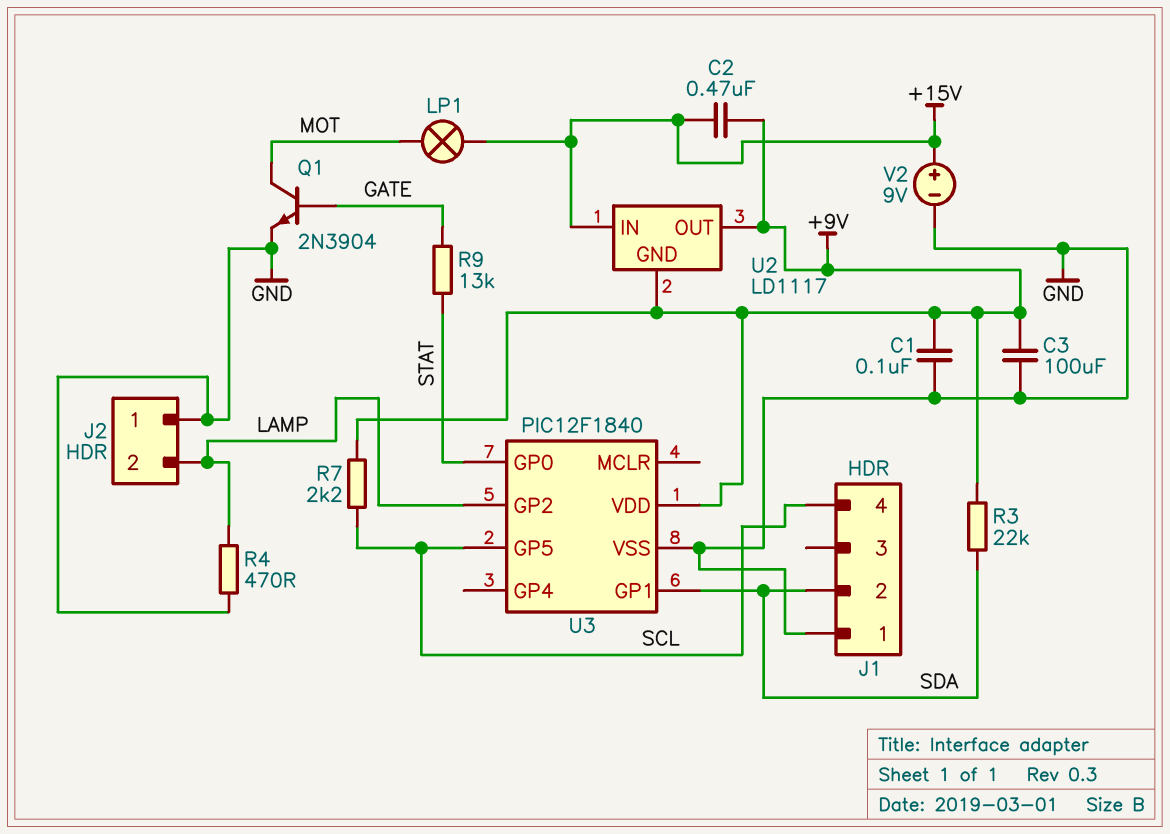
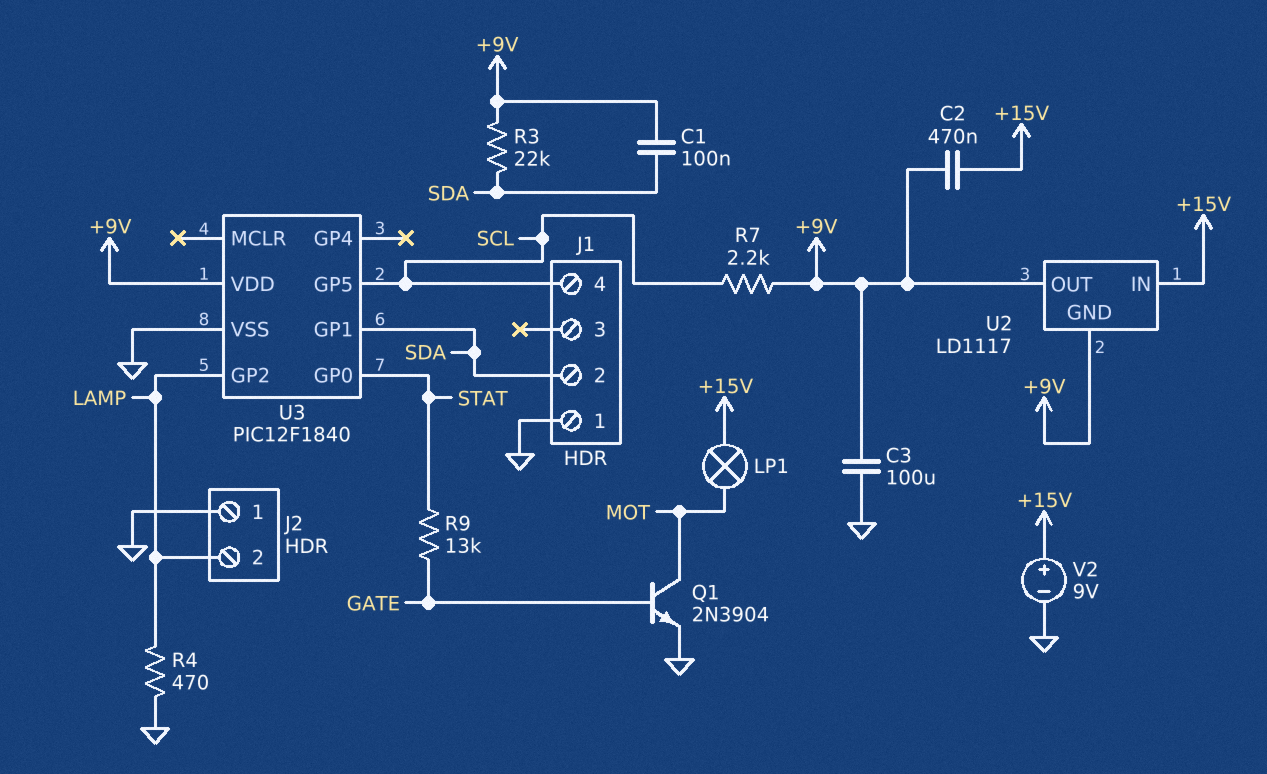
C1: 100nF (+9V, GND) -> 100nF (+9V, SDA)

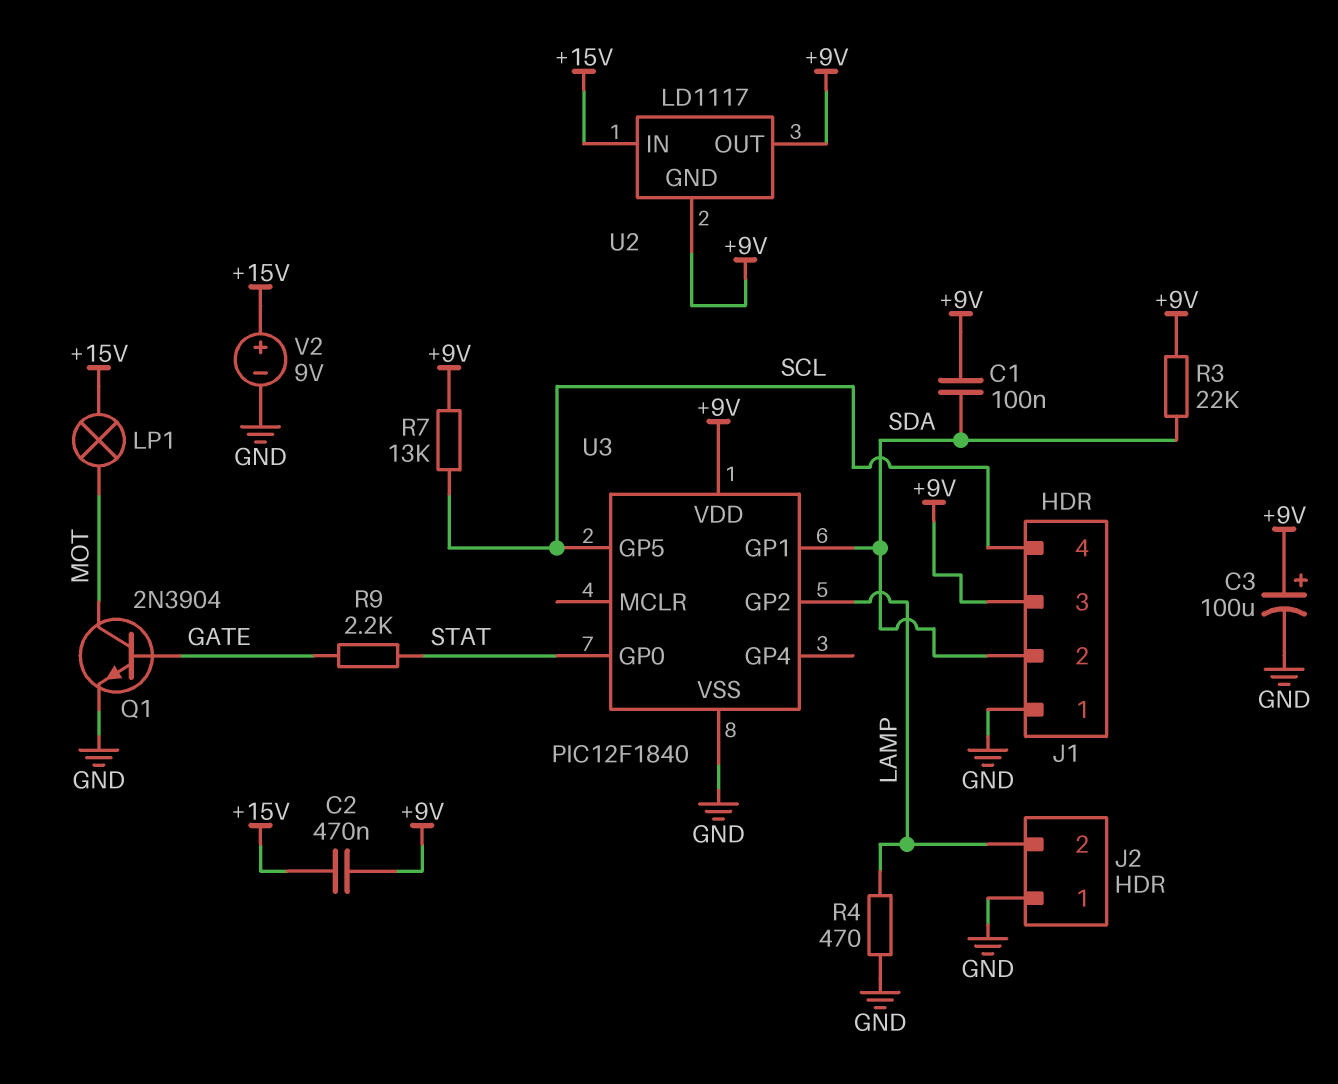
C3: 100uF (+9V, GND) -> 100uF (plus +9V, minus GND)
J1 pin 3: none -> +9V
R7: 2.2k (+9V, SCL) -> 13k (+9V, SCL)
R9: 13k (GATE, STAT) -> 2.2k (GATE, STAT)

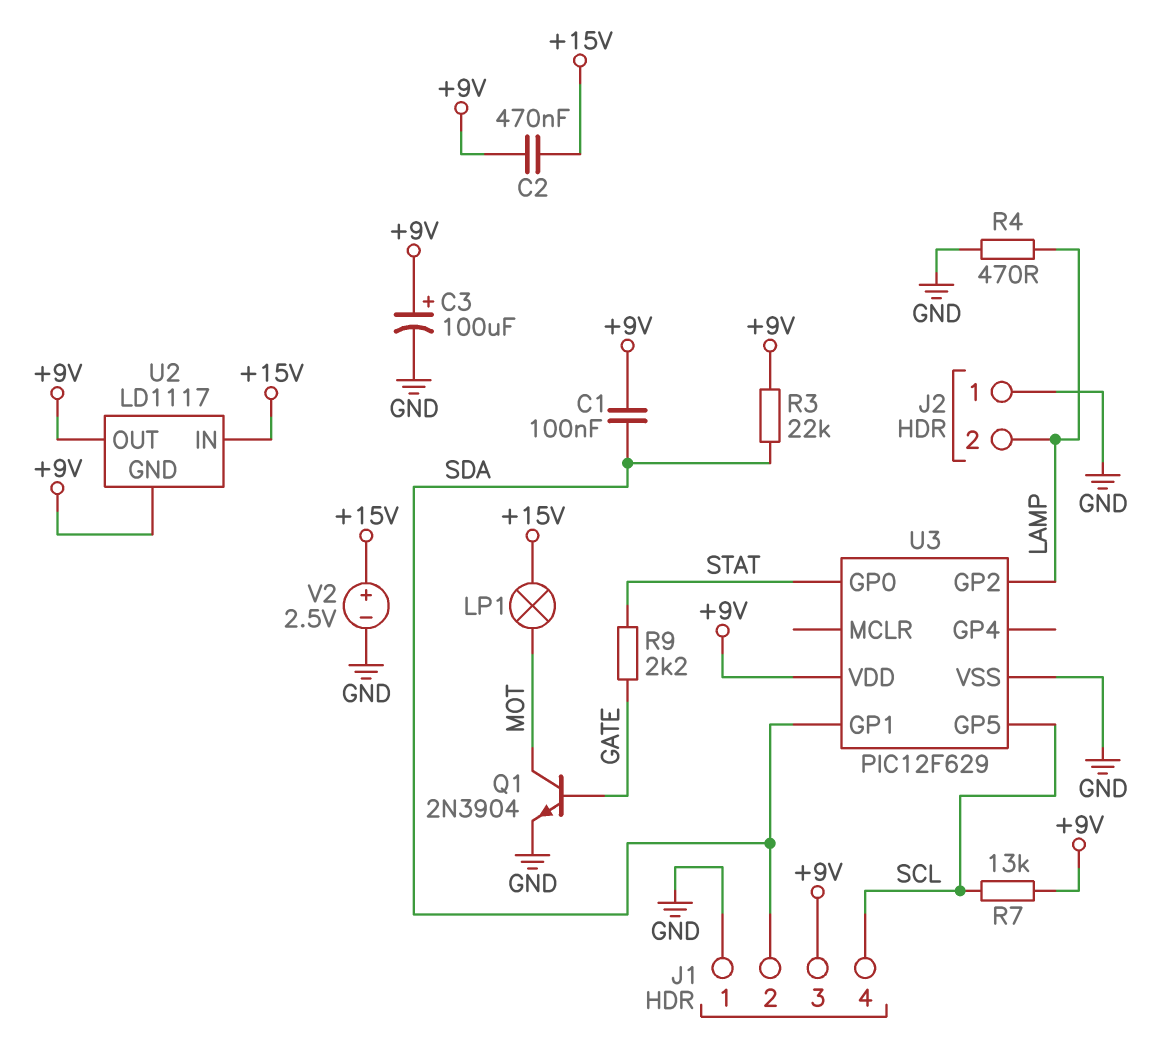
U3: PIC12F1840 -> PIC12F629
V2: 9V (plus +15V, minus GND) -> 2.5V (plus +15V, minus GND)

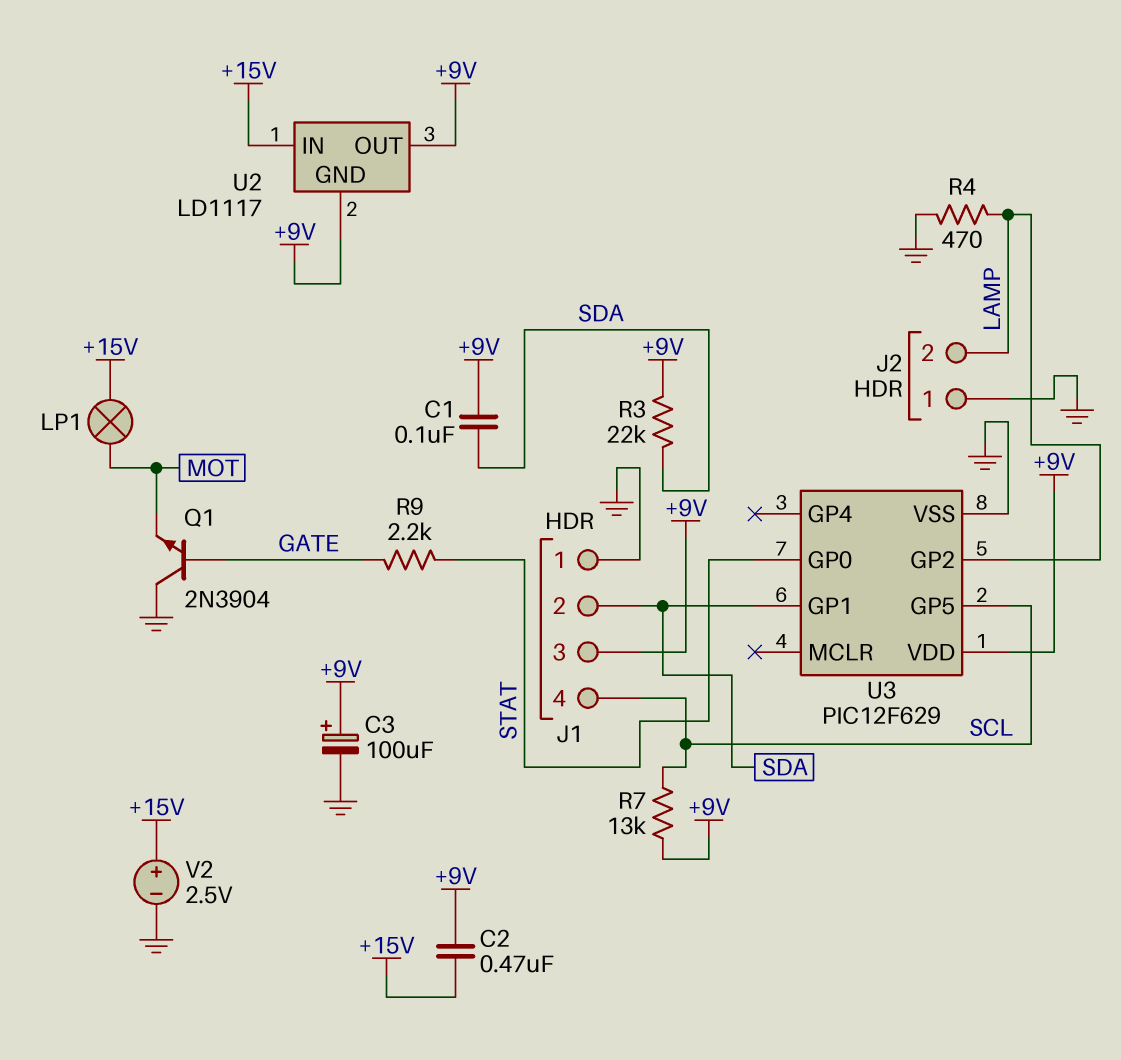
Q1: NPN 2N3904 (B GATE, C MOT, E GND) -> NPN 2N3904 (B GATE, C GND, E MOT)

